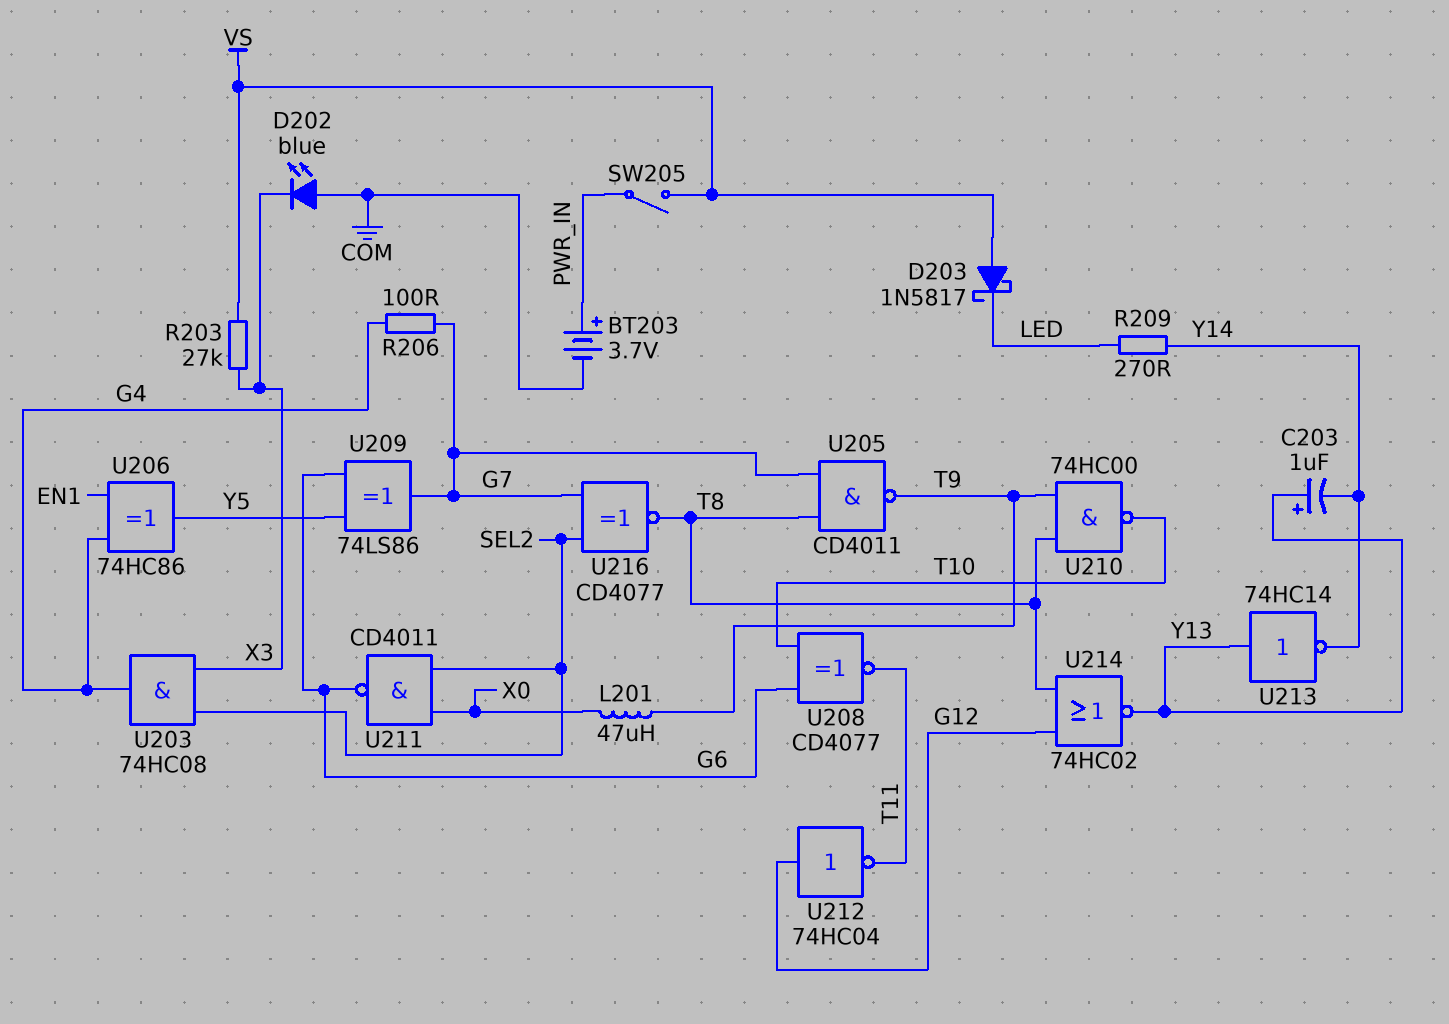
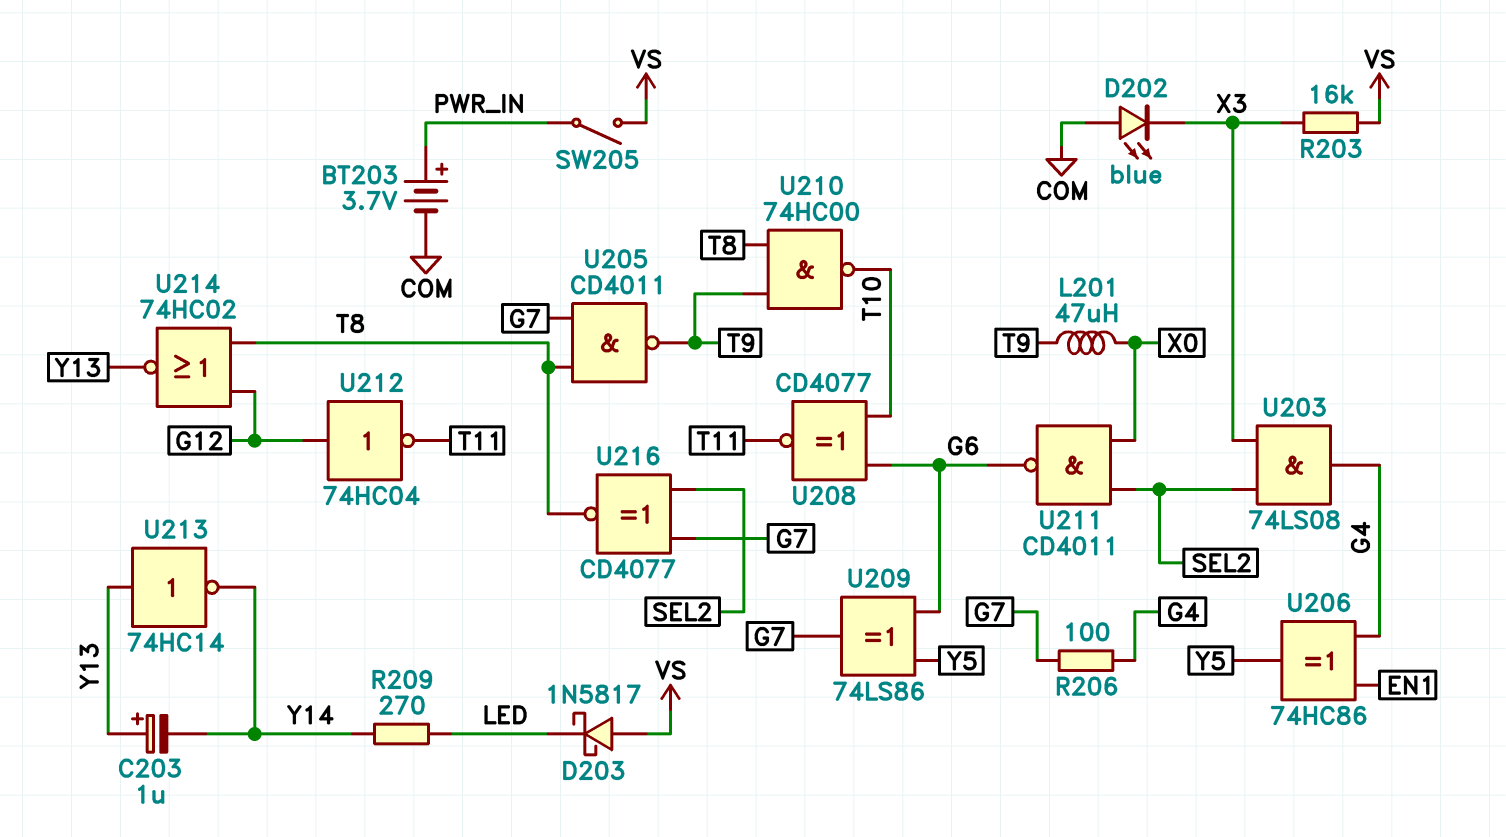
R203: 27k (VS, X3) -> 16k (VS, X3)
U203: AND 74HC08 (in SEL2, in X3, out G4) -> AND 74LS08 (in SEL2, in X3, out G4)

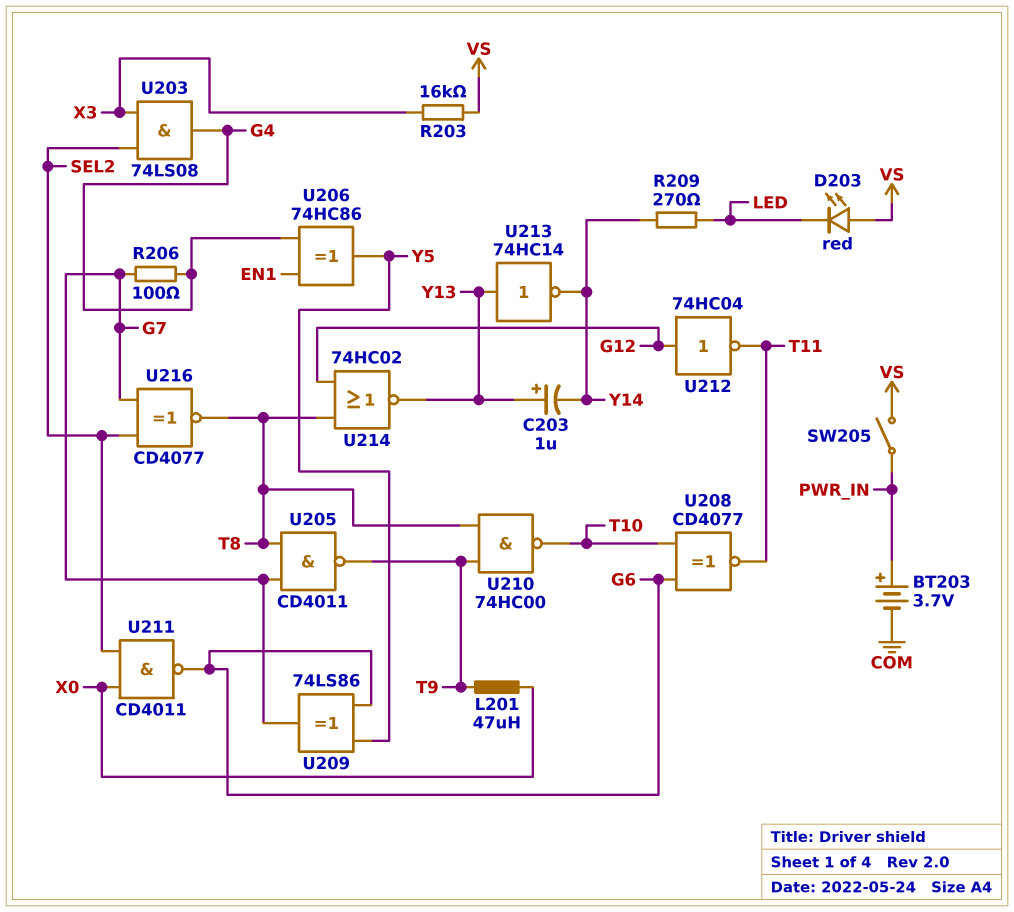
D202: LED blue (A COM, K X3) -> none
D203: schottky 1N5817 (A VS, K LED) -> LED red (A VS, K LED)

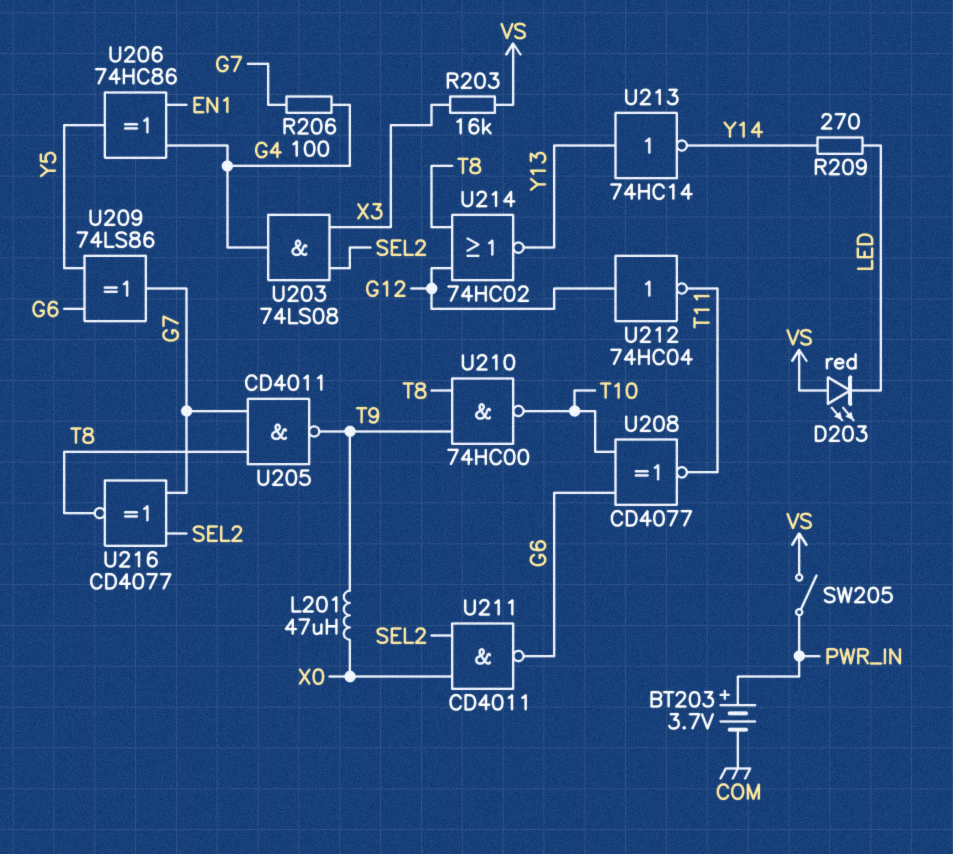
C203: 1uF (plus Y13, minus Y14) -> none

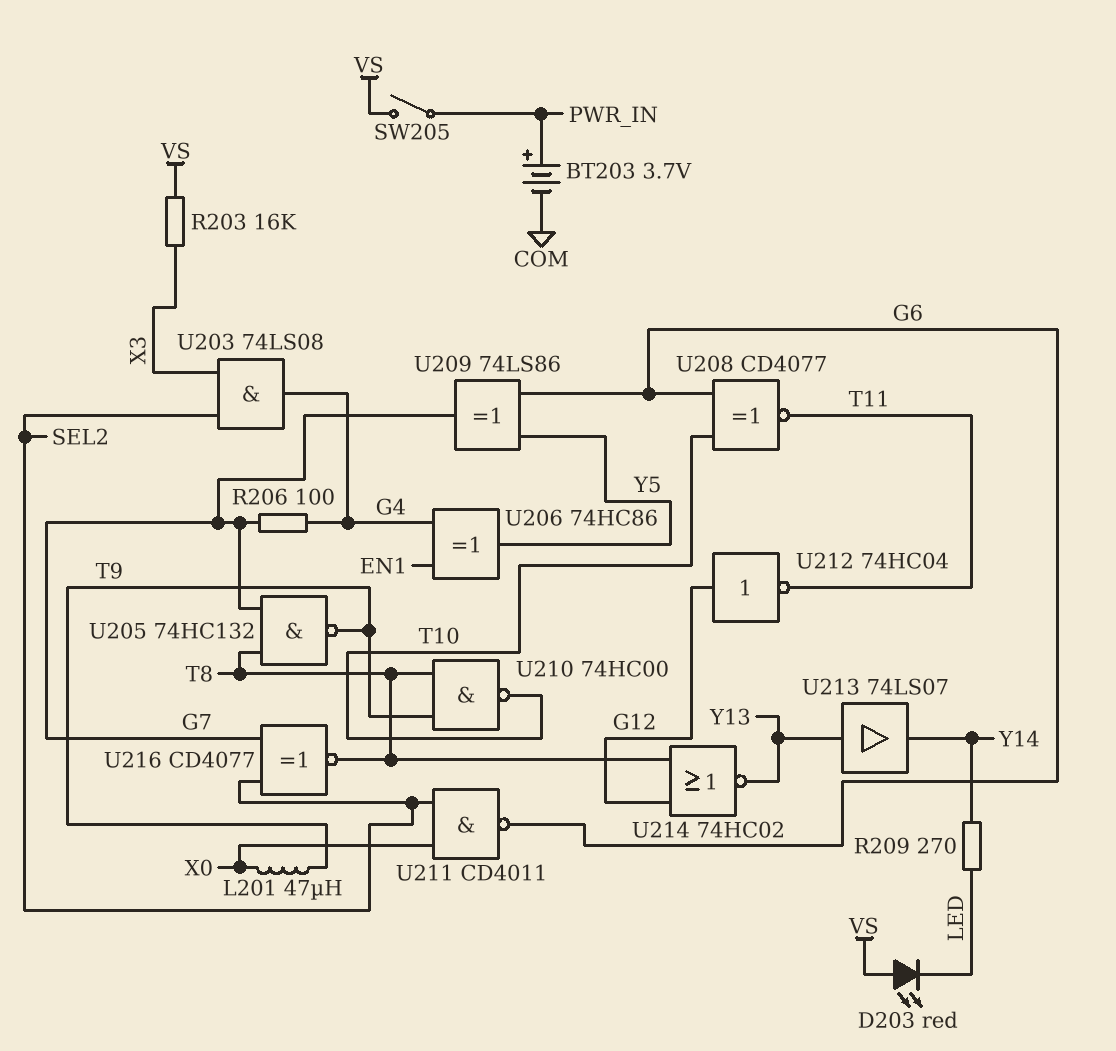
U205: NAND CD4011 (in G7, in T8, out T9) -> NAND 74HC132 (in G7, in T8, out T9)
U213: NOT 74HC14 (in Y13, out Y14) -> buffer 74LS07 (in Y13, out Y14)

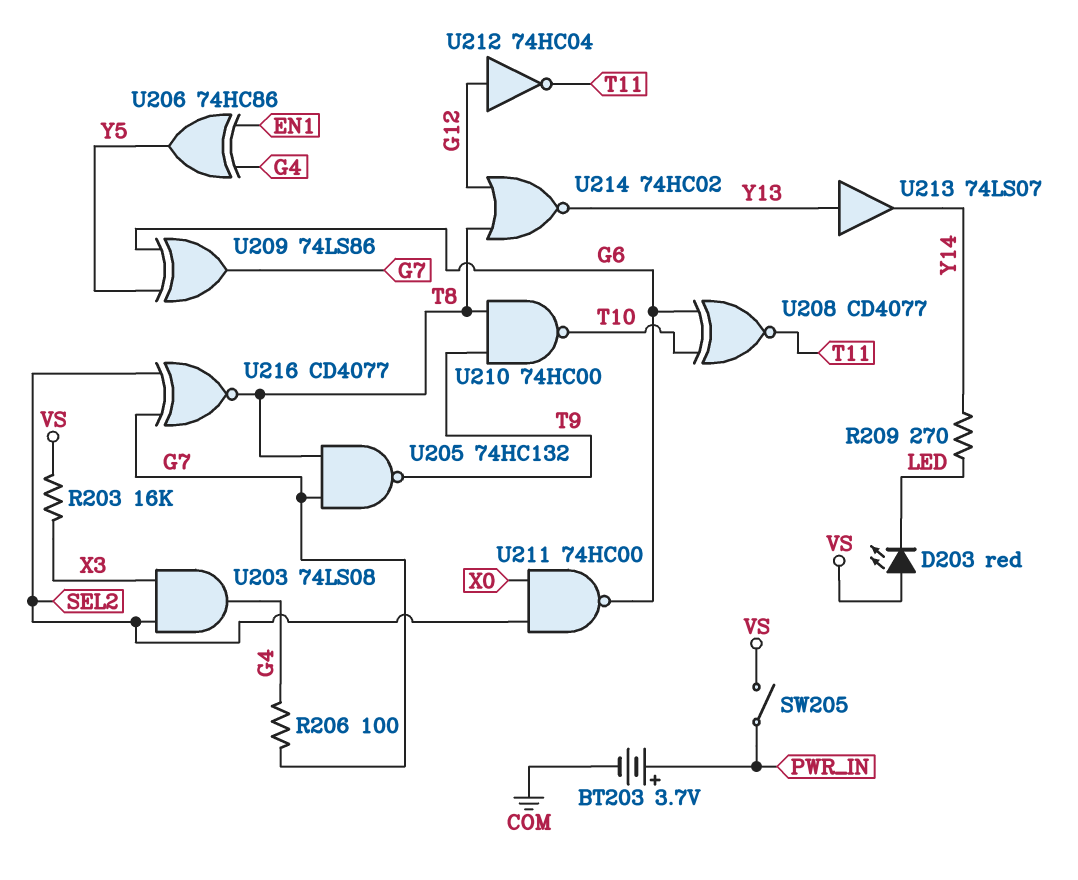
L201: 47uH (T9, X0) -> none
U211: NAND CD4011 (in SEL2, in X0, out G6) -> NAND 74HC00 (in SEL2, in X0, out G6)

